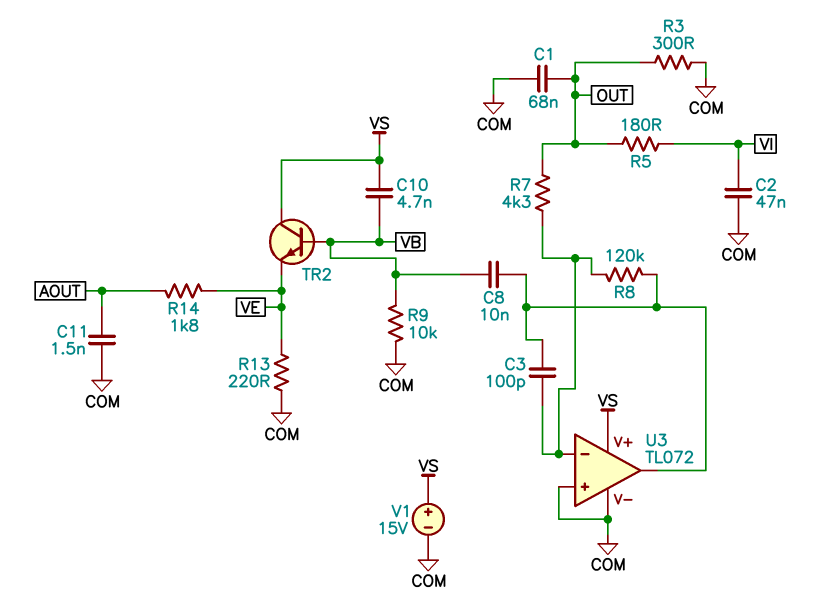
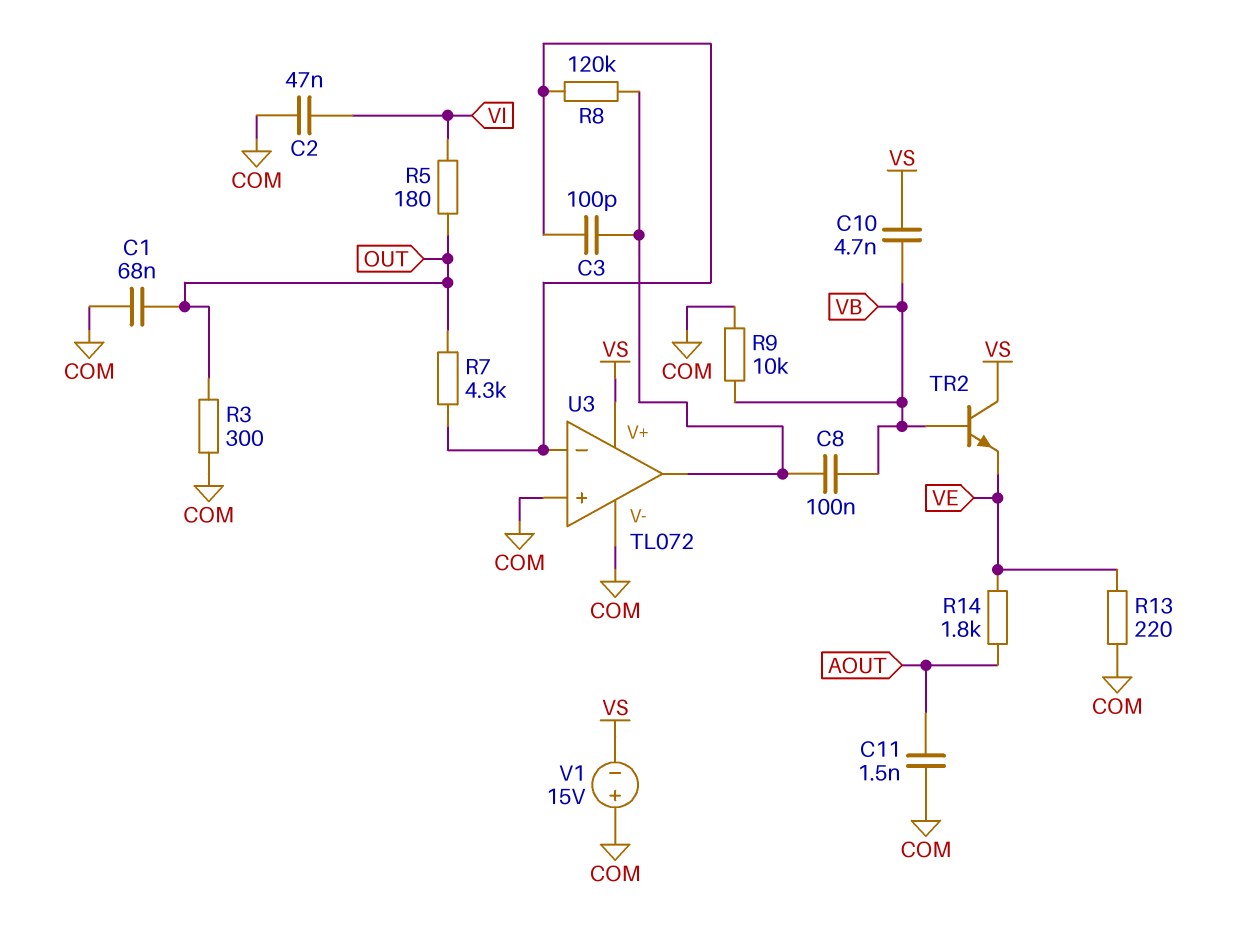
C8: 10nF (U3/out, VB) -> 100nF (U3/out, VB)
V1: 15V (plus VS, minus COM) -> 15V (plus COM, minus VS)

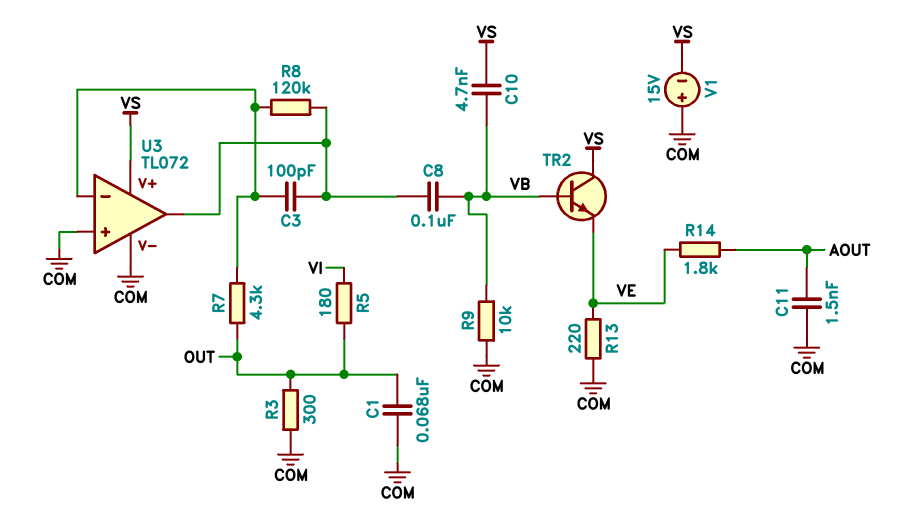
C2: 47nF (COM, VI) -> none

